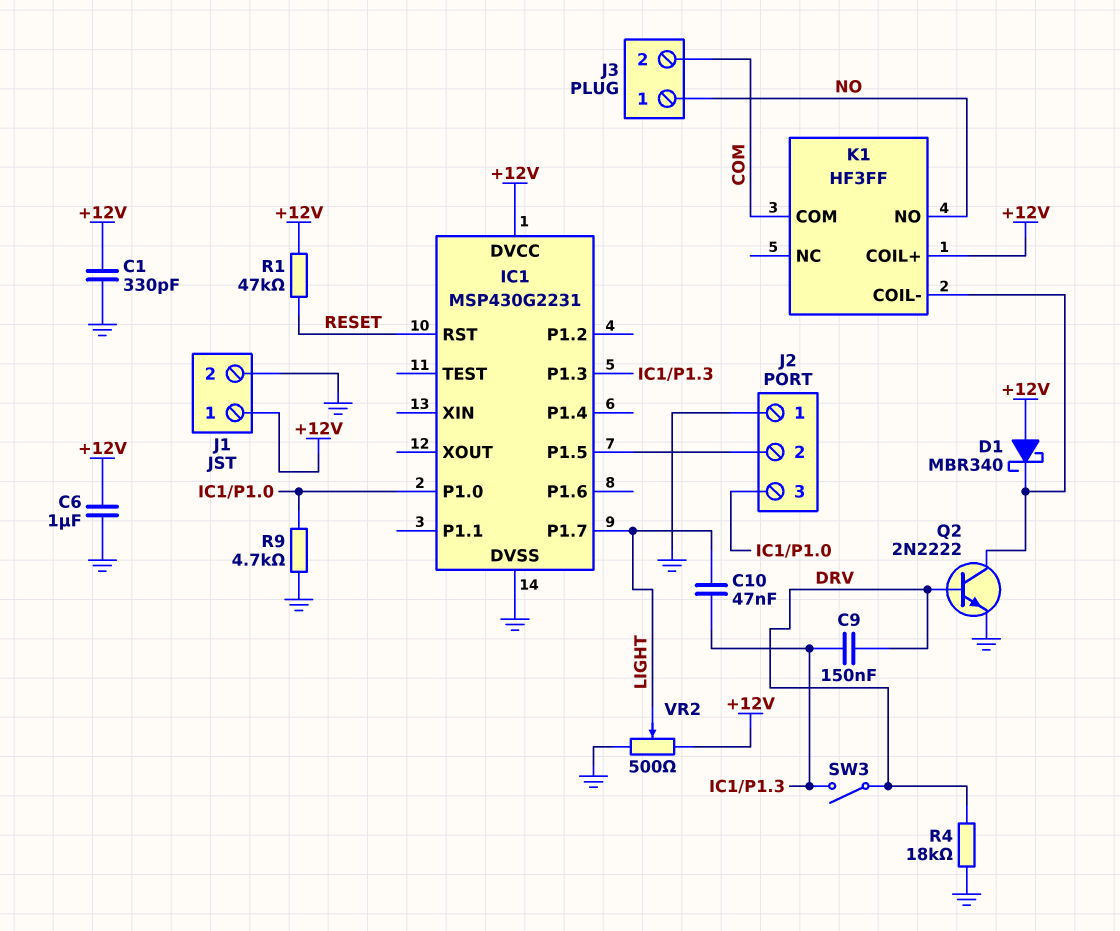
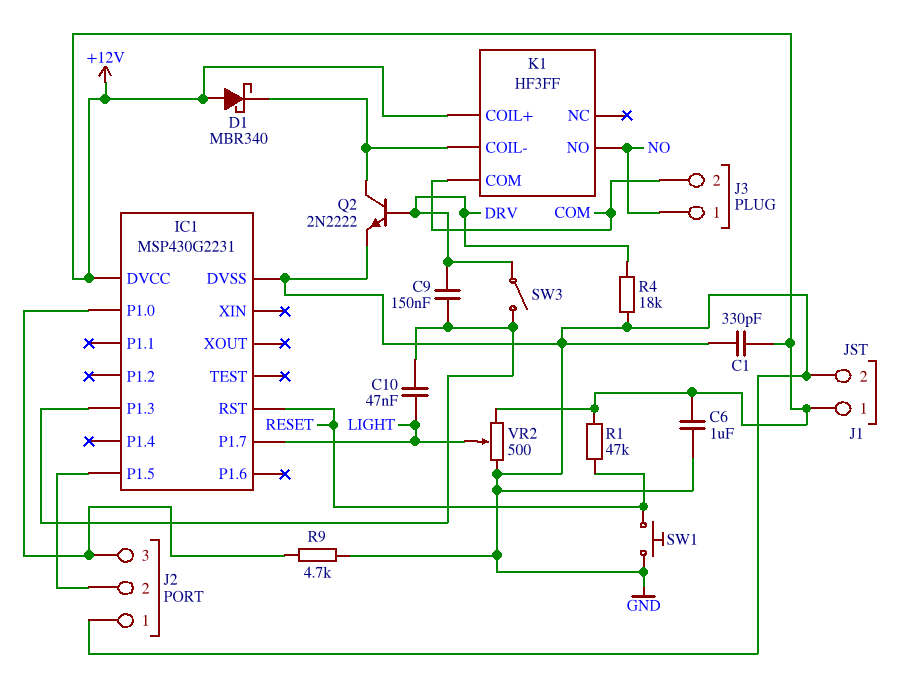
SW1: none -> button (GND, RESET)

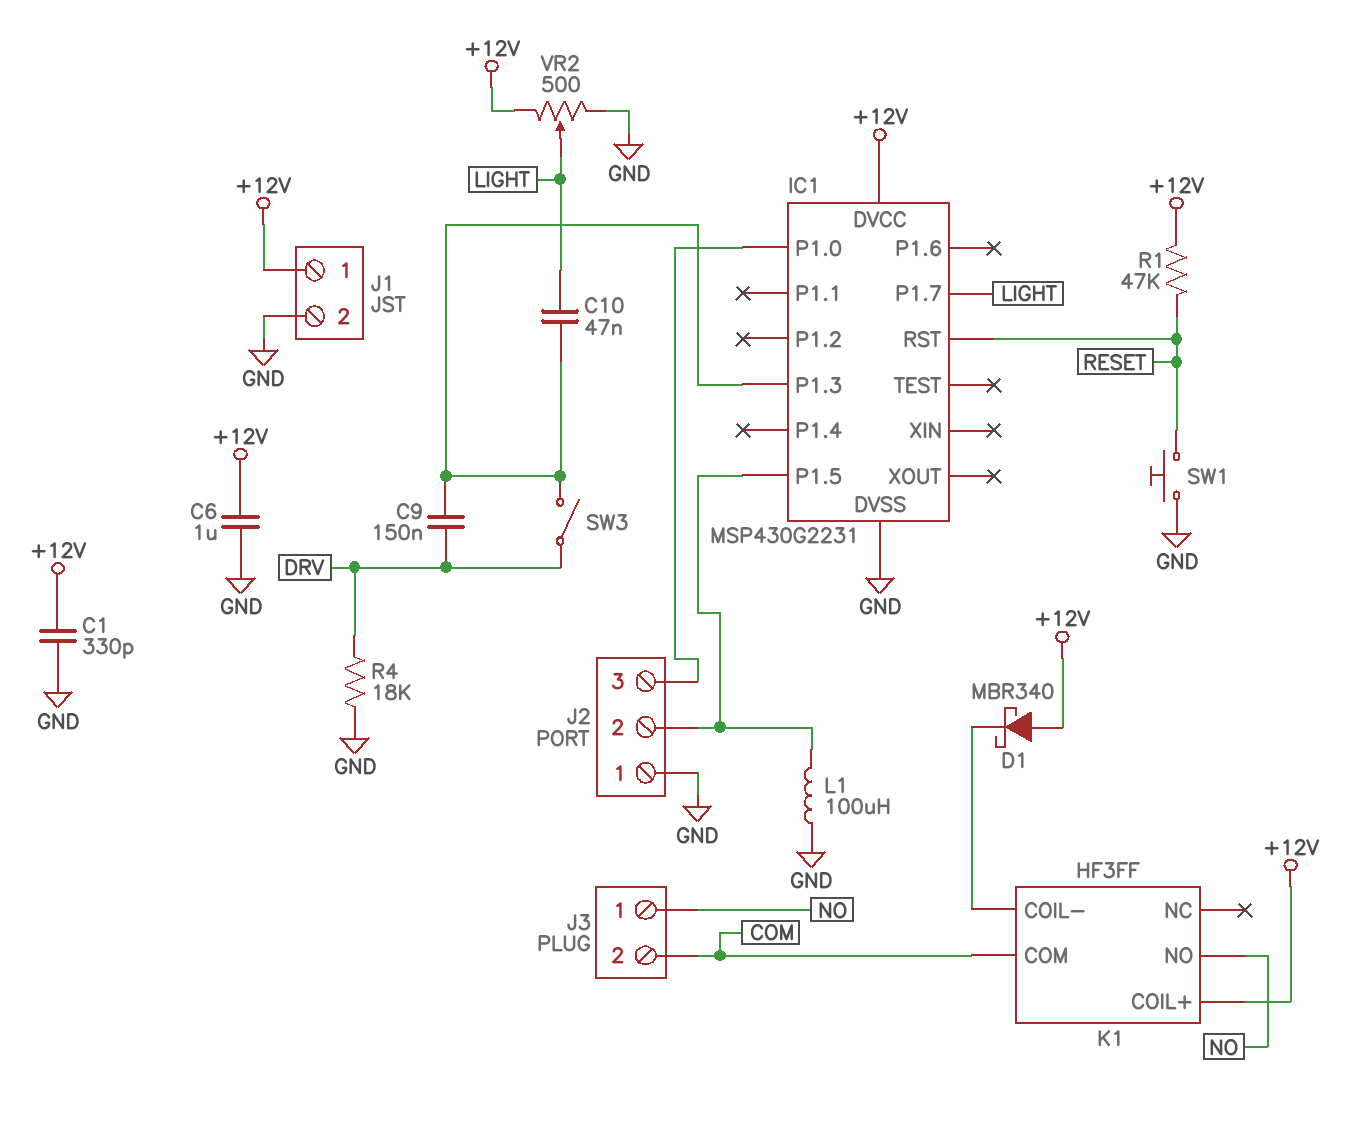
L1: none -> 100uH (GND, IC1/P1.5)
Q2: NPN 2N2222 (B DRV, C K1/COIL-, E GND) -> none
R9: 4.7k (GND, IC1/P1.0) -> none

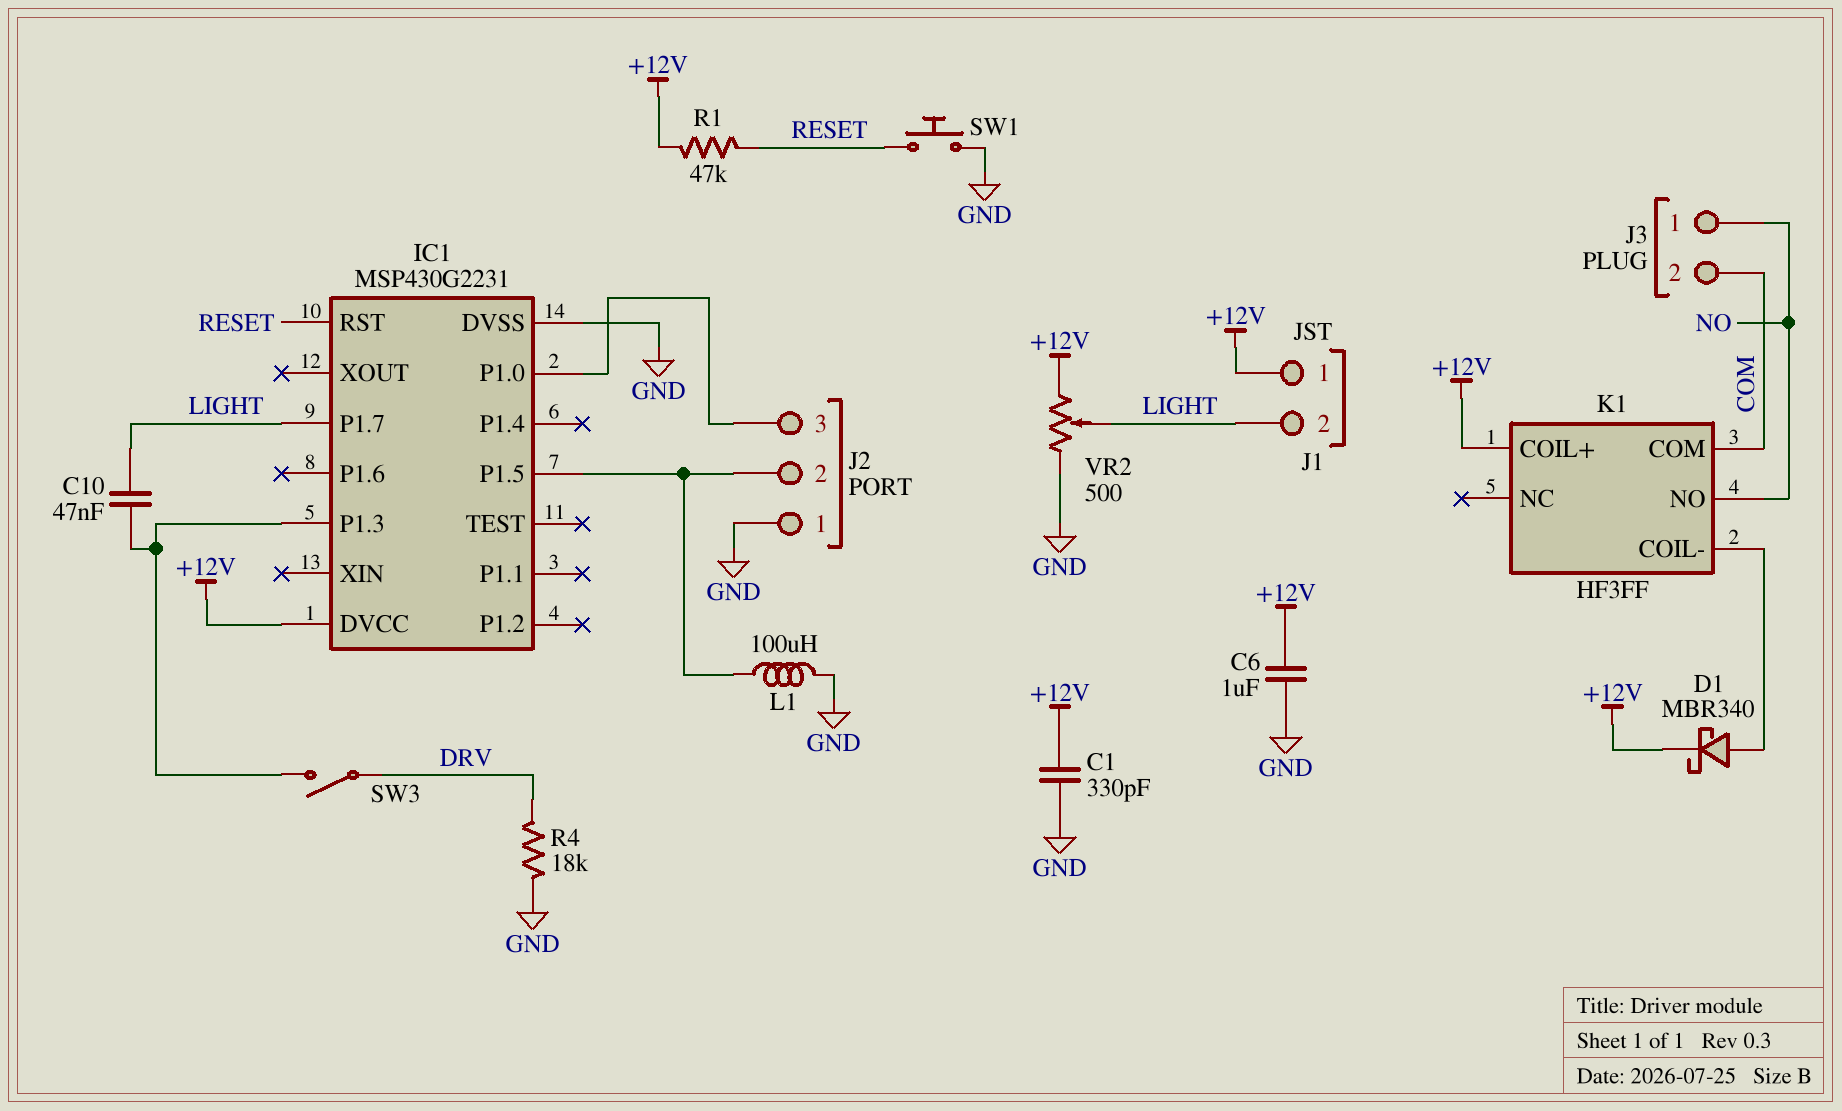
C9: 150nF (DRV, IC1/P1.3) -> none
D1: schottky MBR340 (A +12V, K K1/COIL-) -> schottky MBR340 (A K1/COIL-, K +12V)
J1 pin 2: GND -> LIGHT

